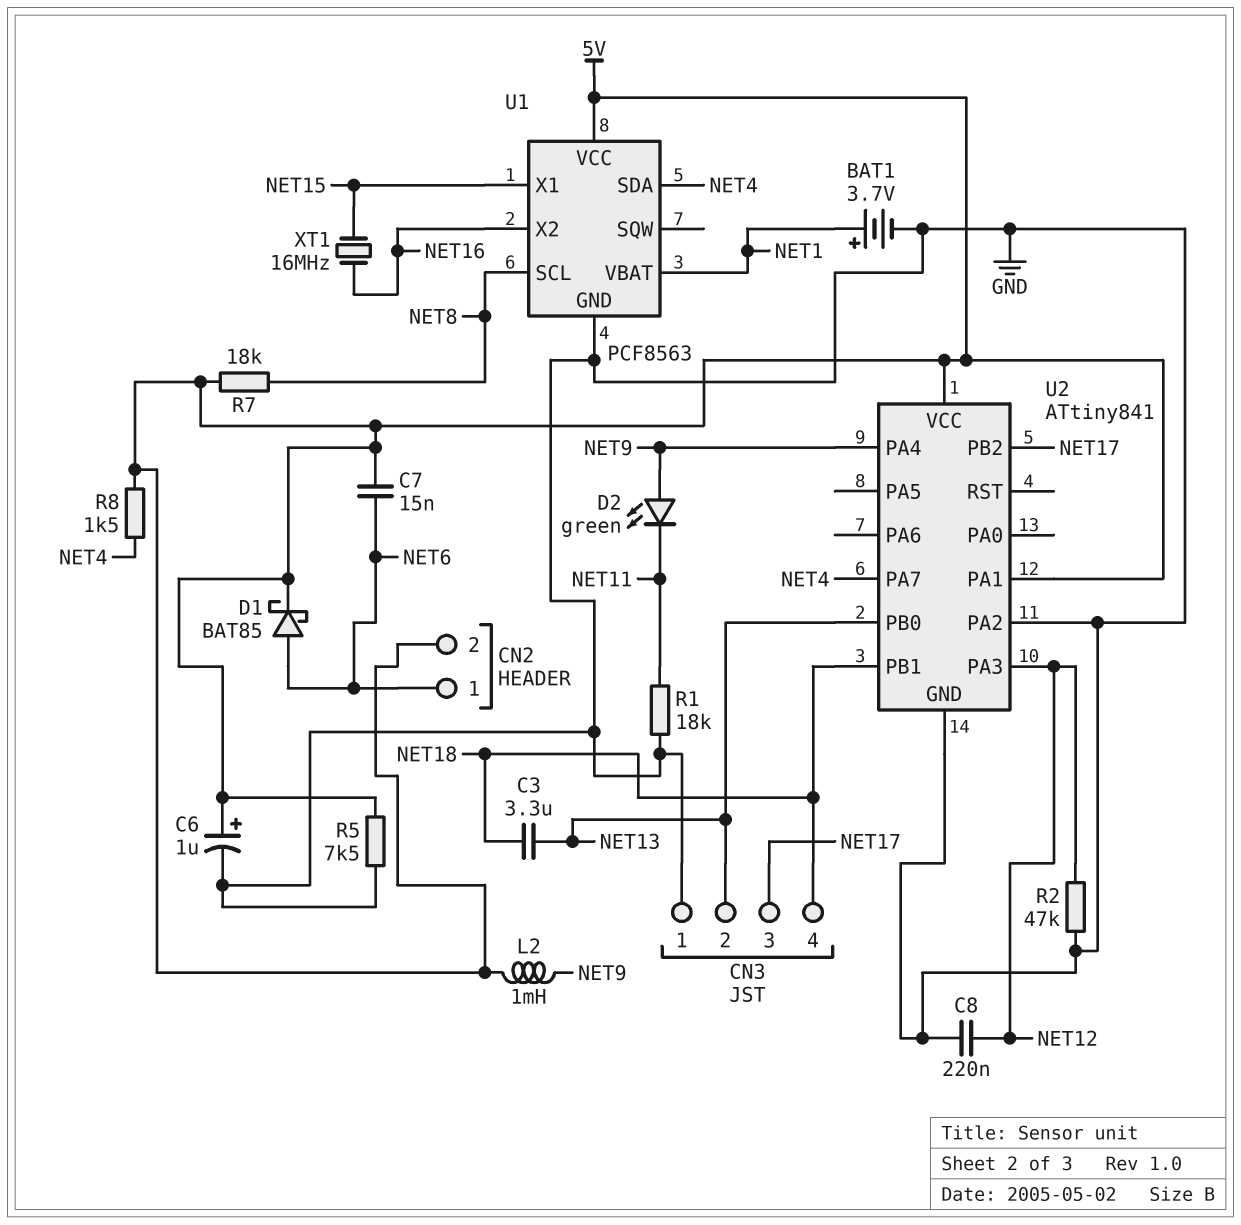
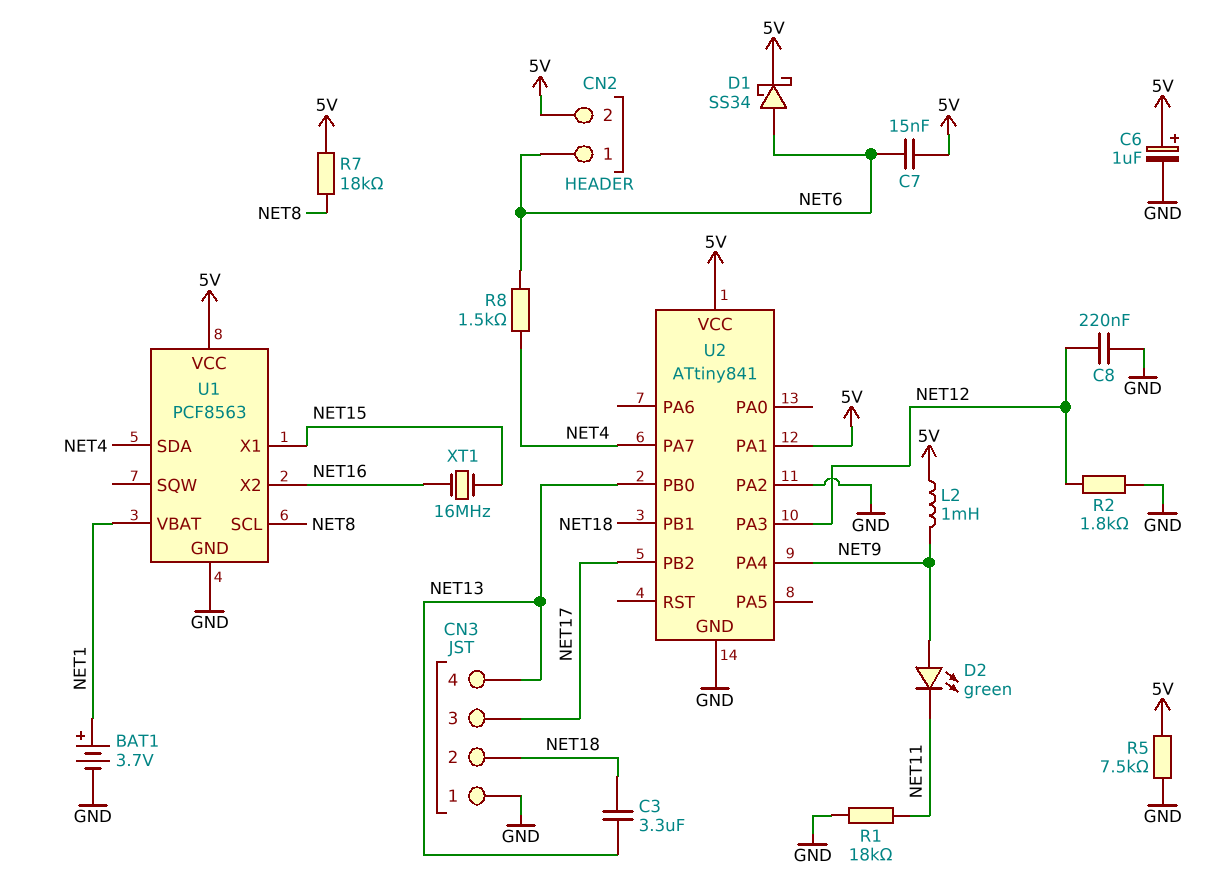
CN3 pin 2: NET13 -> NET18
CN3 pin 4: NET18 -> NET13
D1: schottky BAT85 (A NET6, K 5V) -> schottky SS34 (A NET6, K 5V)
R2: 47k (GND, NET12) -> 1.8k (GND, NET12)
R8: 1.5k (5V, NET4) -> 1.5k (NET4, NET6)

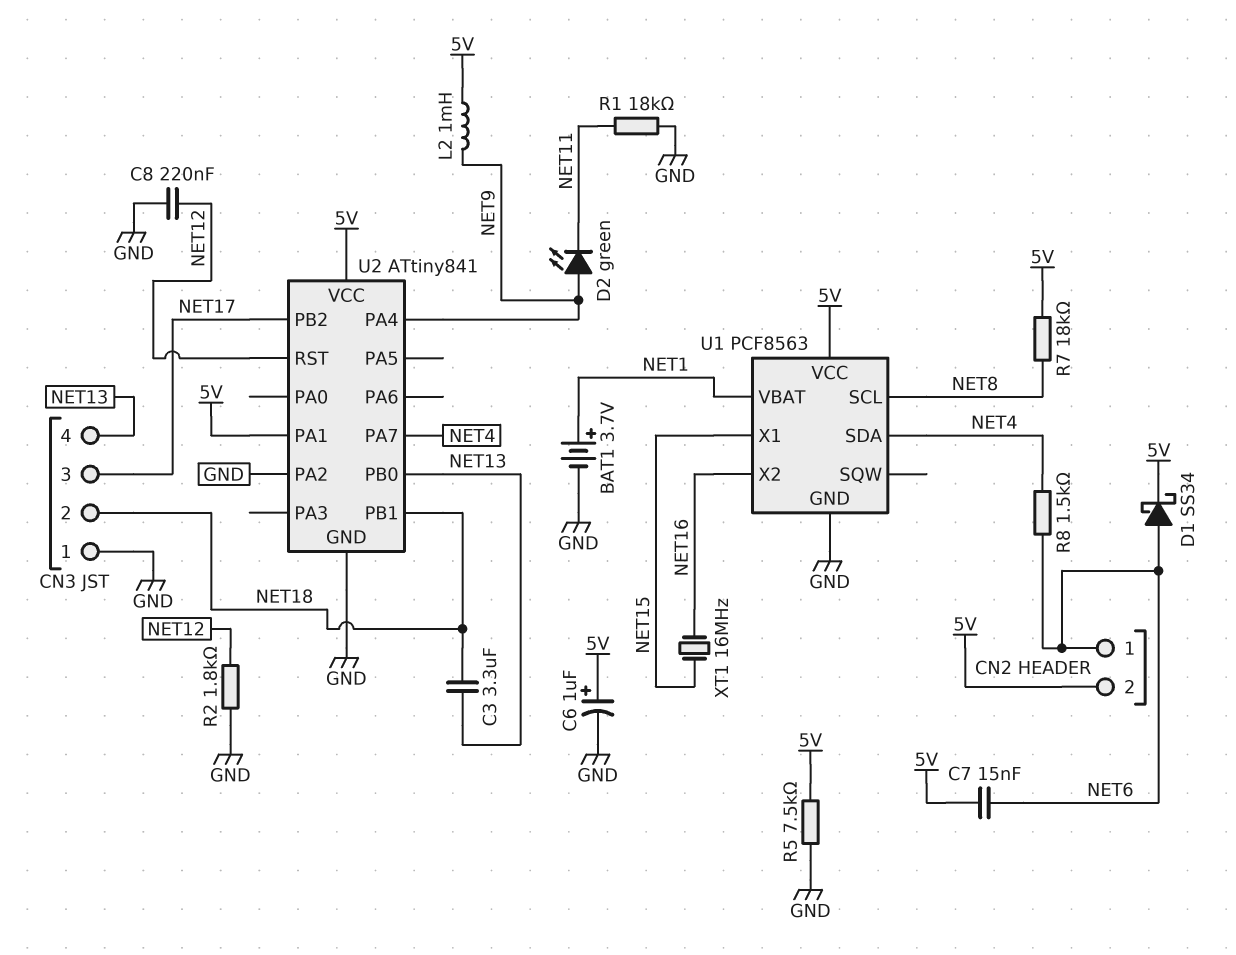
U2 pin PA3: NET12 -> none
U2 pin RST: none -> NET12

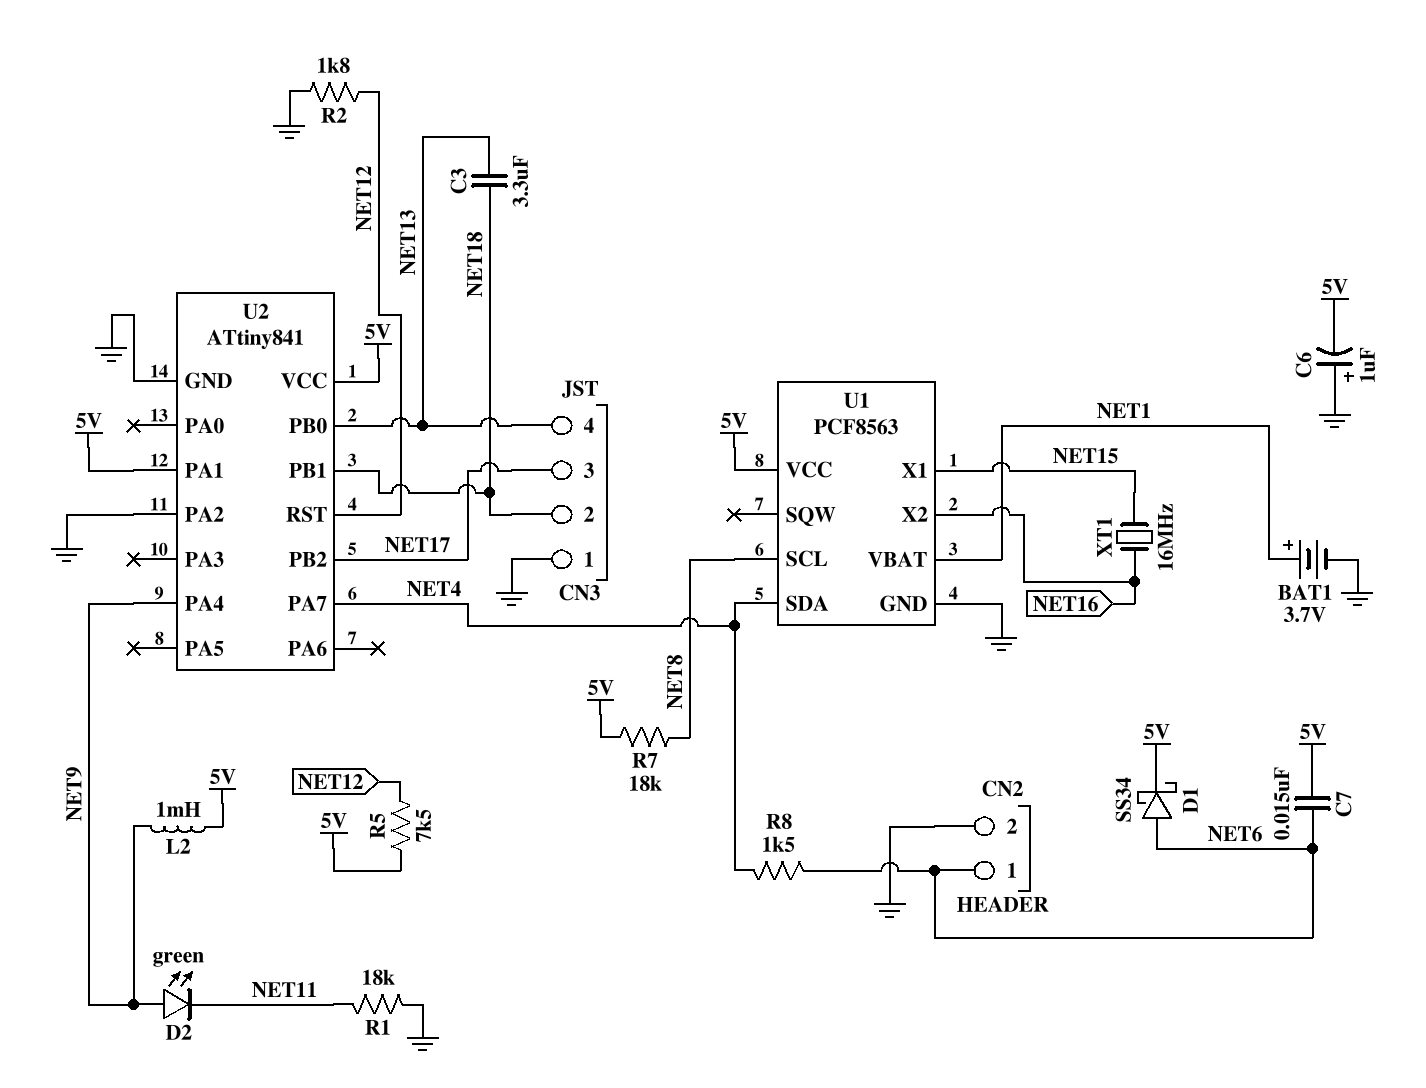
C6: 1uF (plus 5V, minus GND) -> 1uF (plus GND, minus 5V)
C8: 220nF (GND, NET12) -> none
CN2 pin 2: 5V -> GND
R5: 7.5k (5V, GND) -> 7.5k (5V, NET12)

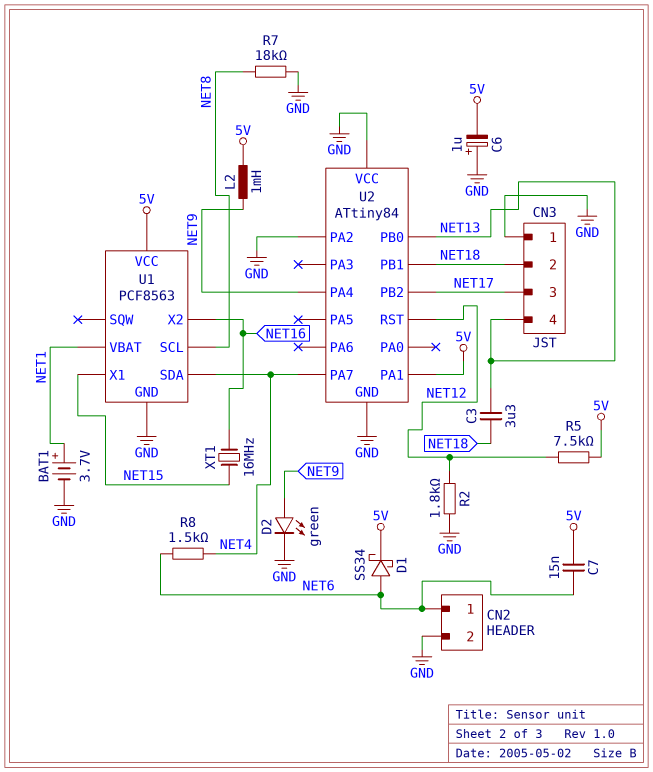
D2: LED green (A NET9, K NET11) -> LED green (A NET9, K GND)
R1: 18k (GND, NET11) -> none
R7: 18k (5V, NET8) -> 18k (GND, NET8)
U2: ATtiny841 -> ATtiny84
U2 pin VCC: 5V -> GND

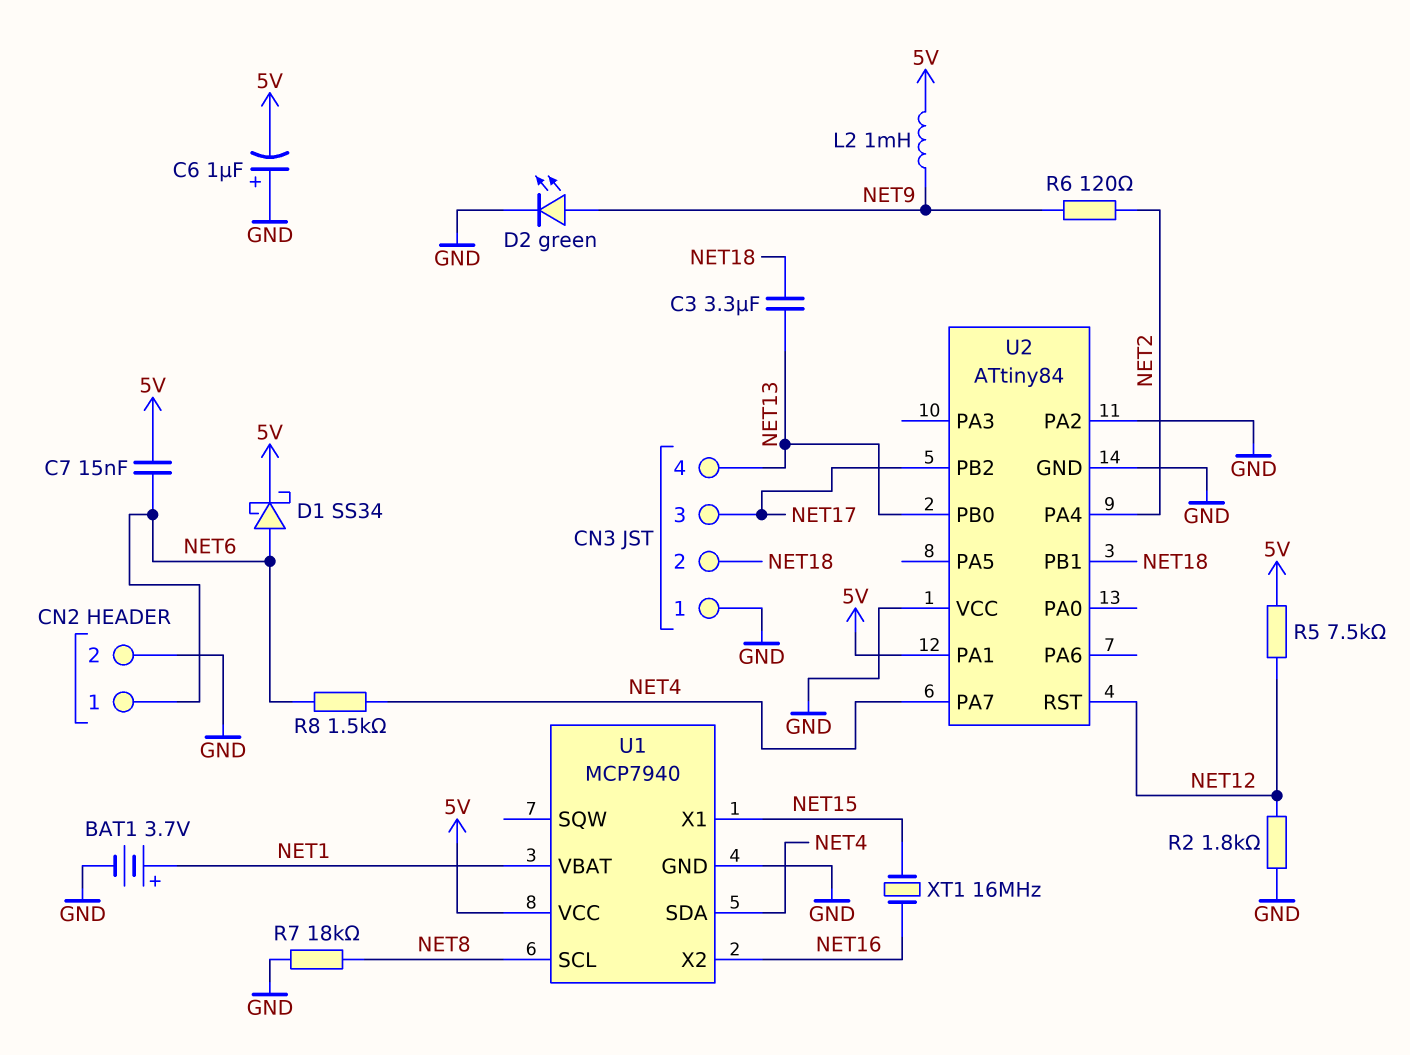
R6: none -> 120 (NET2, NET9)
U1: PCF8563 -> MCP7940
U2 pin PA4: NET9 -> NET2

